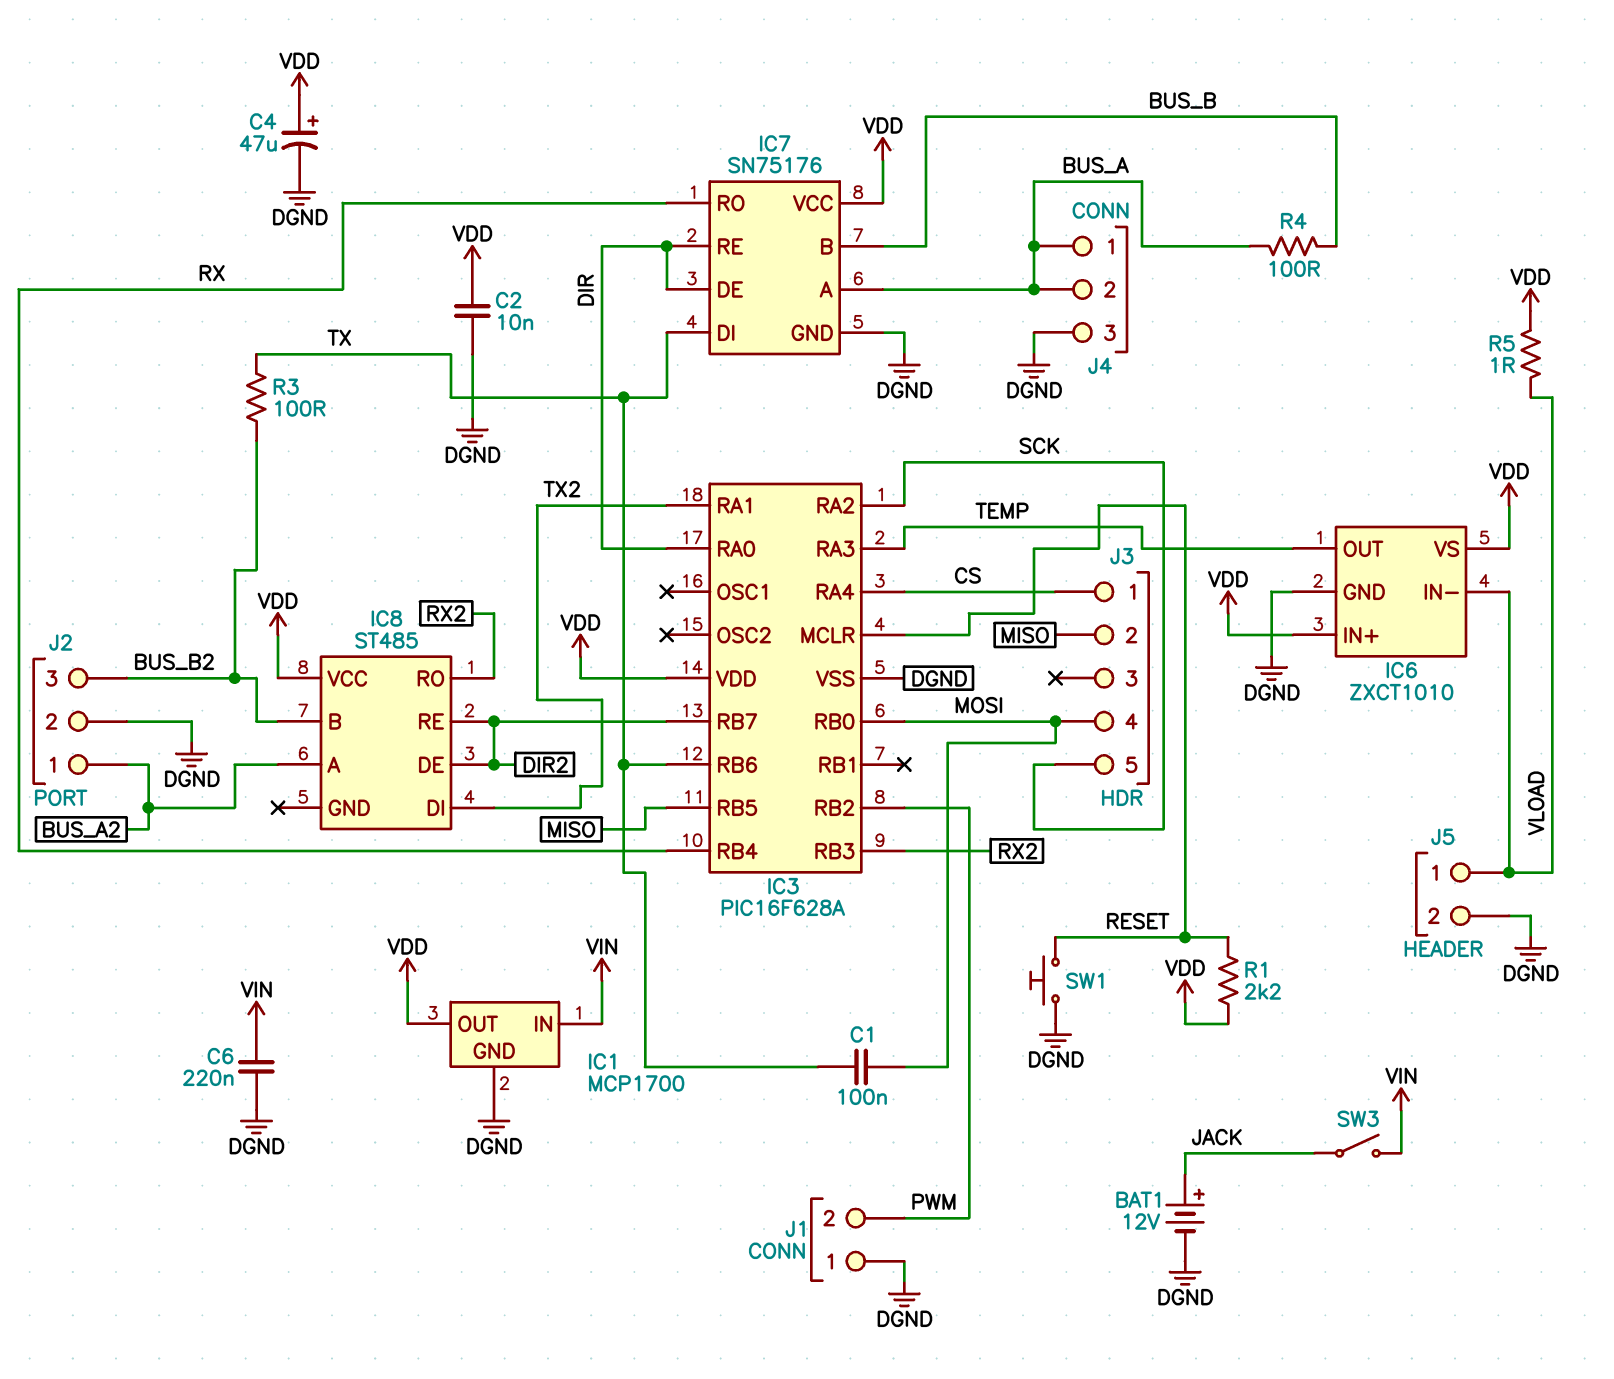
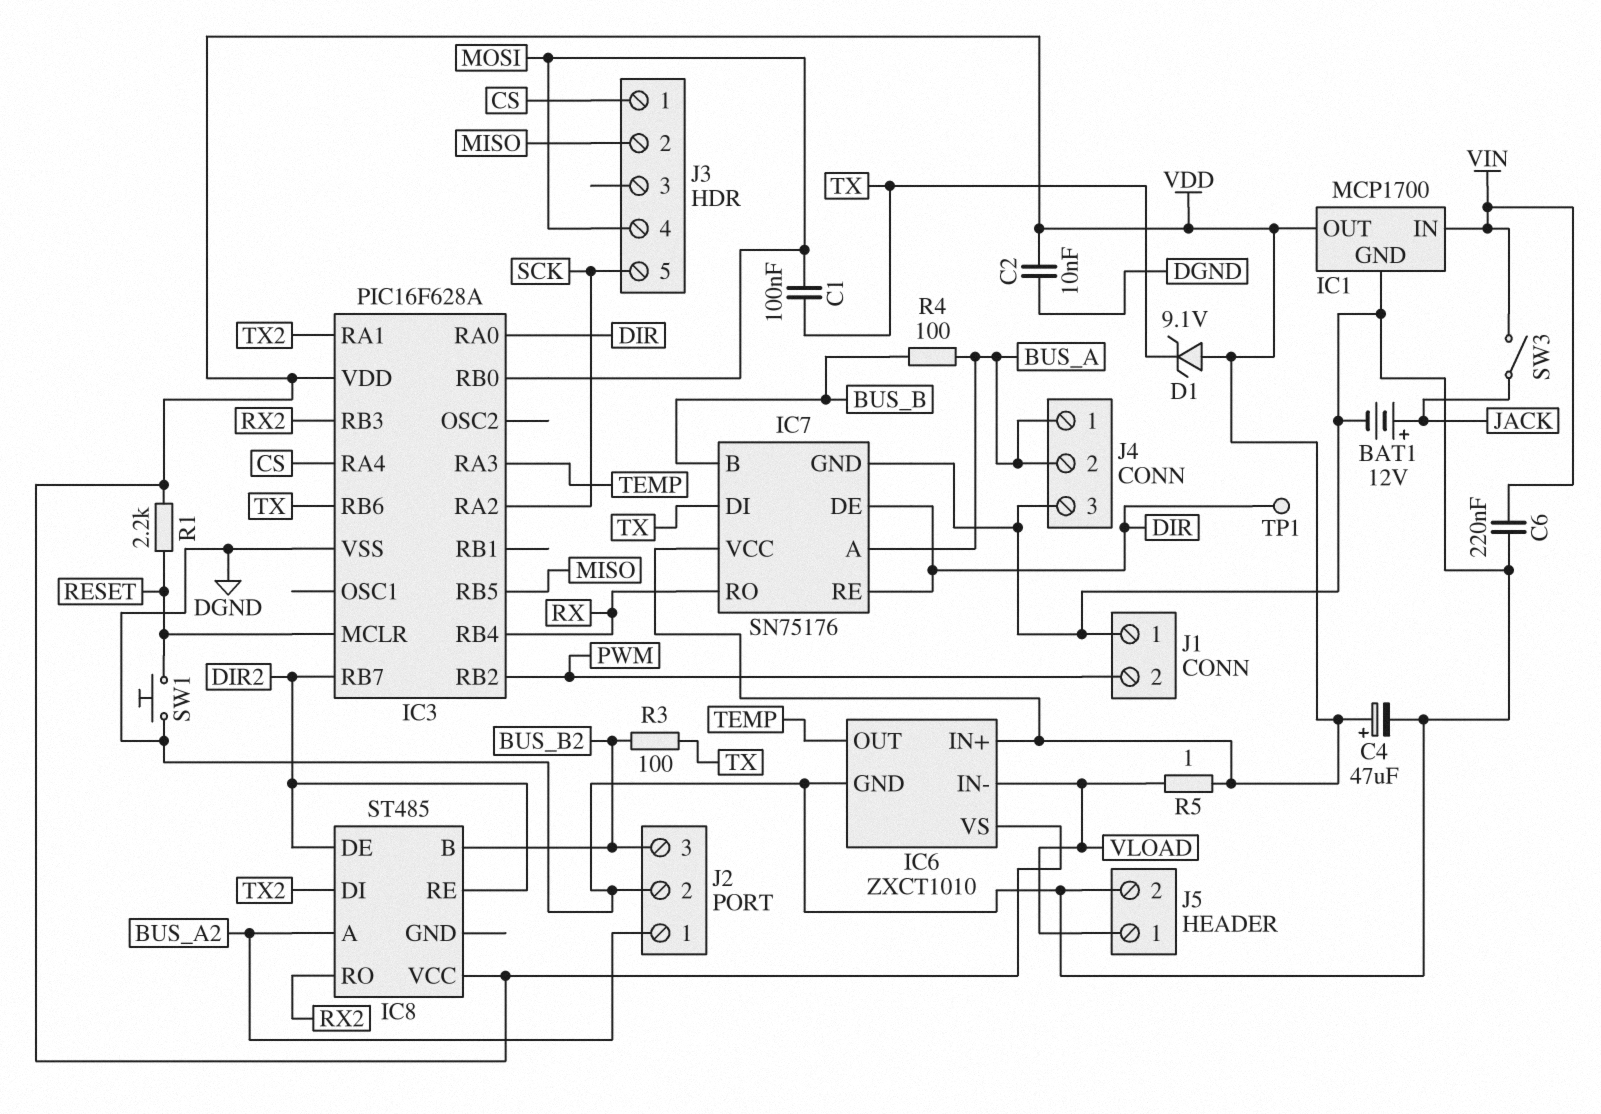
D1: none -> zener 9.1V (A VDD, K TX)
TP1: none -> test point (DIR)

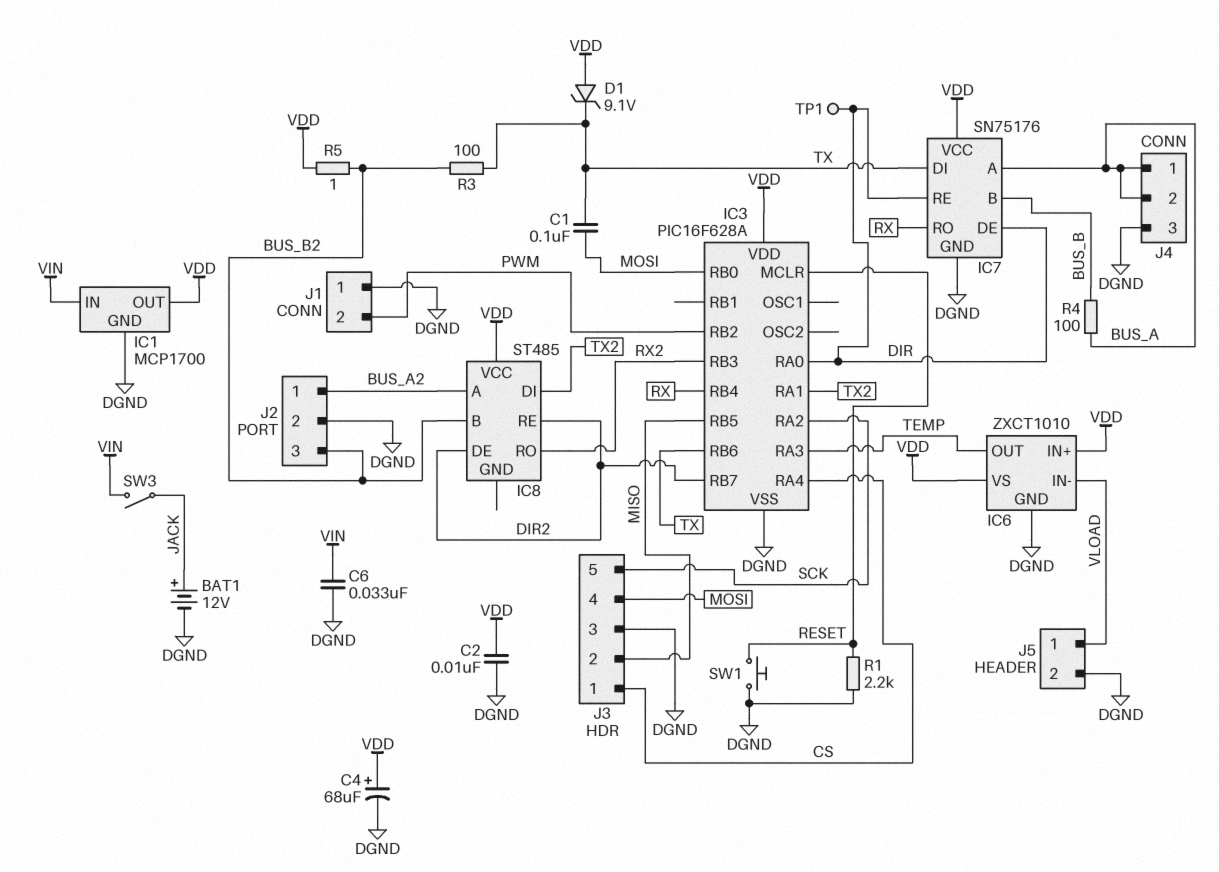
C4: 47uF (plus VDD, minus DGND) -> 68uF (plus VDD, minus DGND)
C6: 220nF (DGND, VIN) -> 33nF (DGND, VIN)
J3 pin 3: none -> DGND
R1: 2.2k (RESET, VDD) -> 2.2k (DGND, RESET)
R5: 1 (VDD, VLOAD) -> 1 (BUS_B2, VDD)

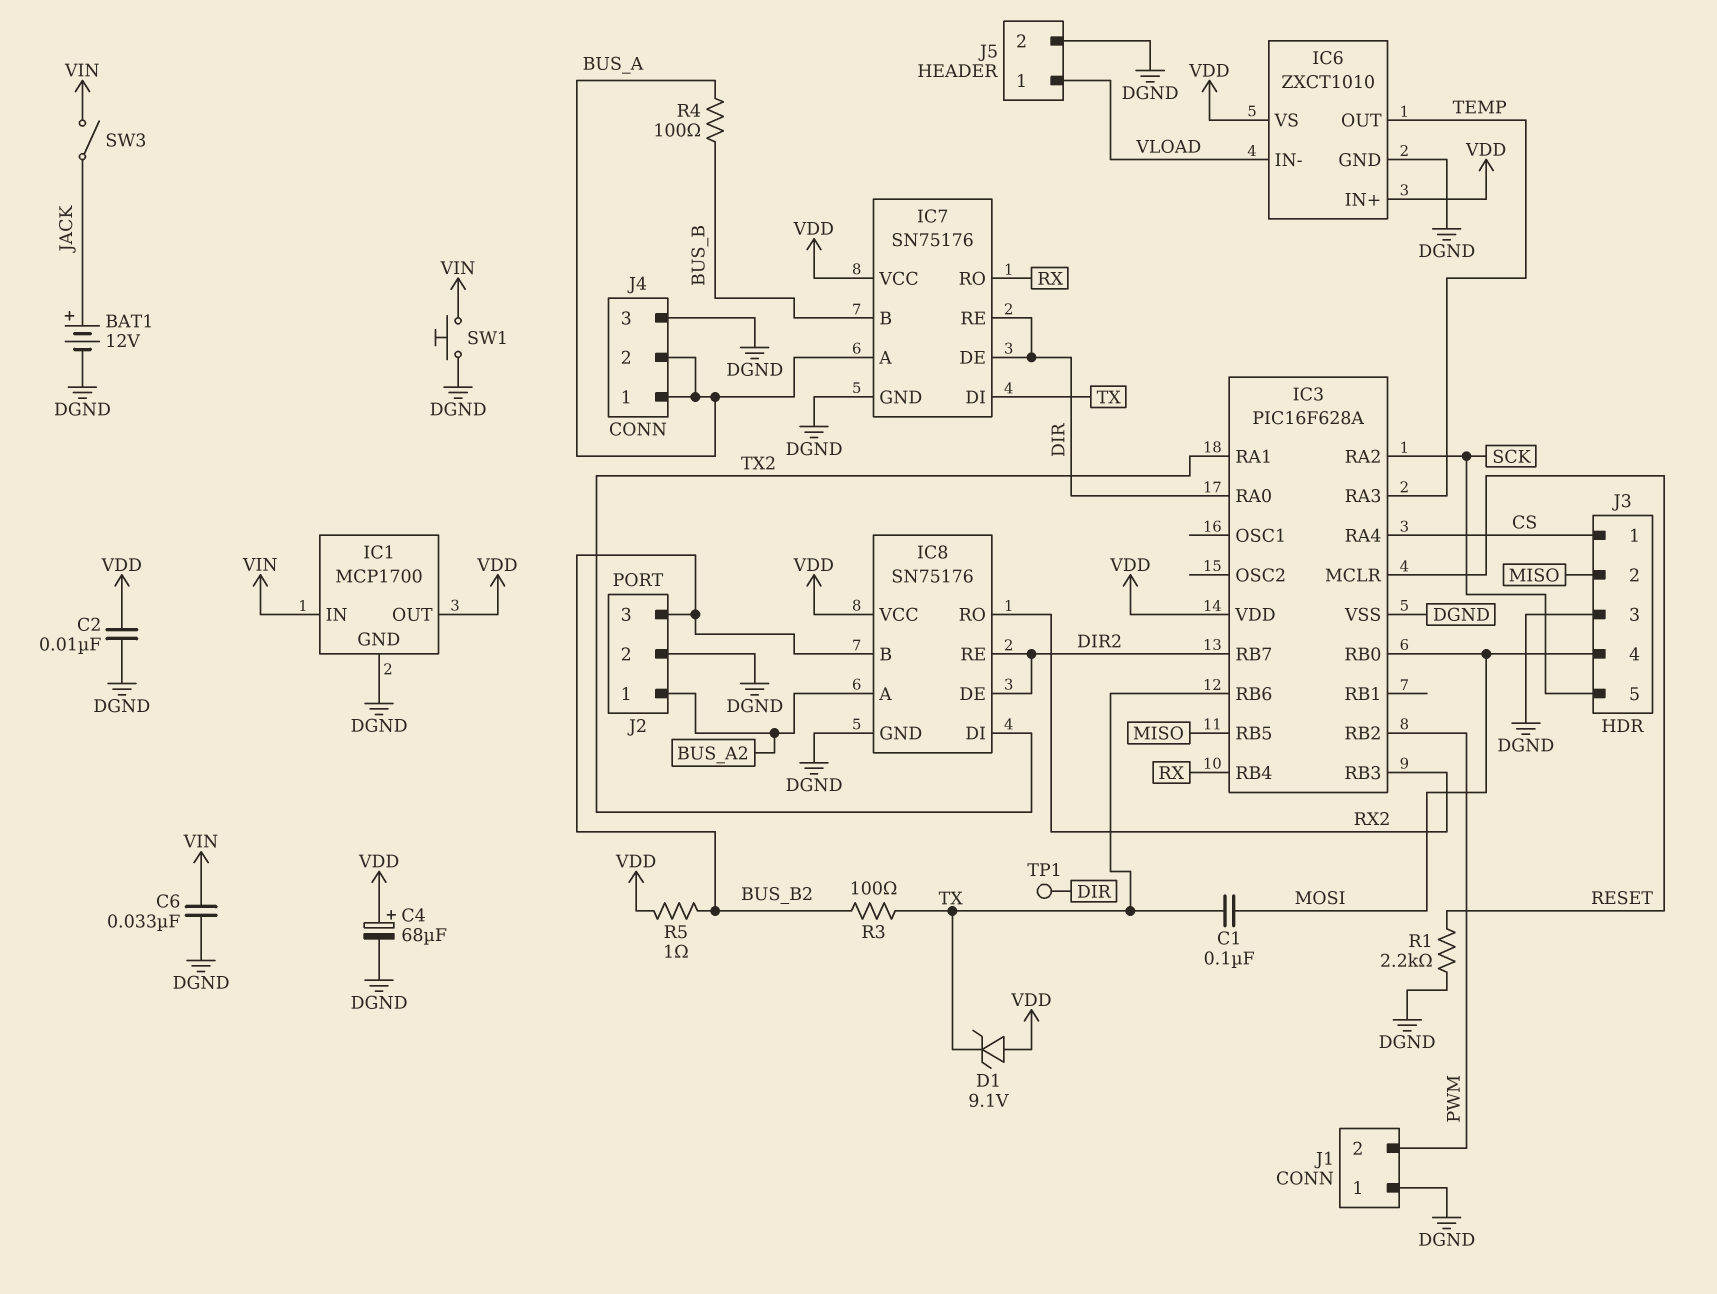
IC8: ST485 -> SN75176
IC8 pin GND: none -> DGND
SW1: button (DGND, RESET) -> button (DGND, VIN)

